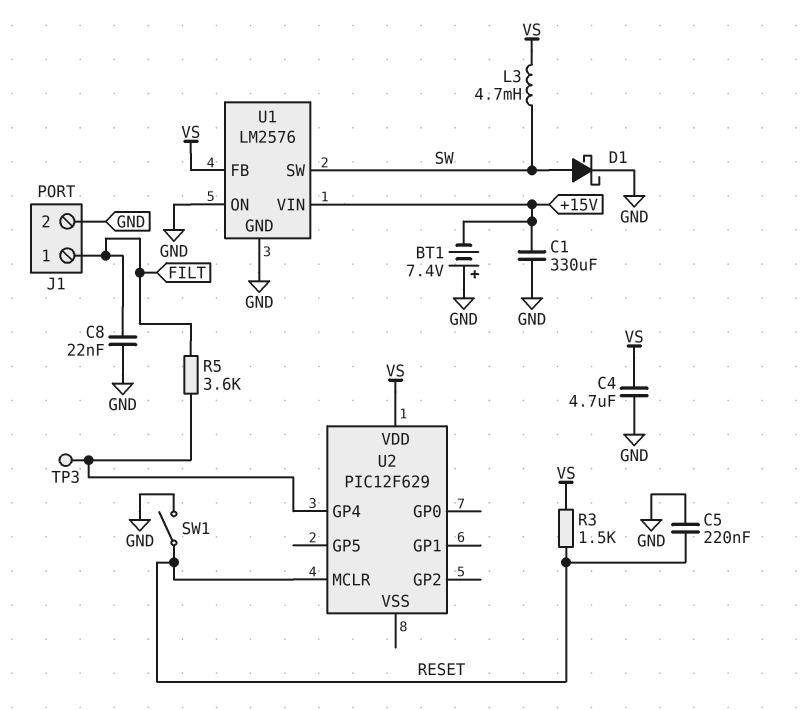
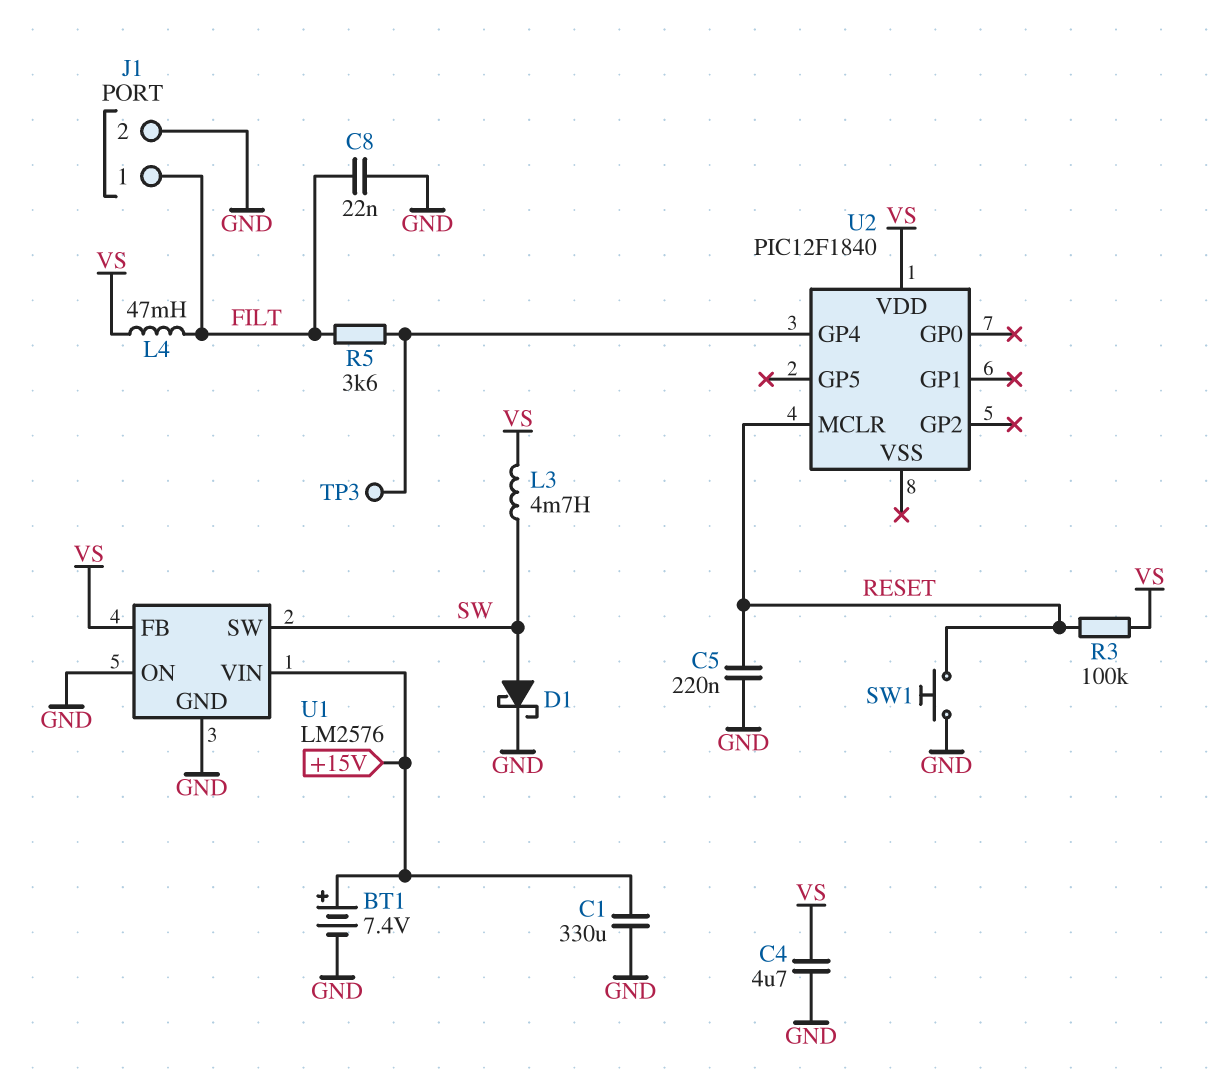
BT1: 7.4V (plus GND, minus +15V) -> 7.4V (plus +15V, minus GND)
L4: none -> 47mH (FILT, VS)
R3: 1.5k (RESET, VS) -> 100k (RESET, VS)
SW1: switch (GND, RESET) -> button (GND, RESET)
U2: PIC12F629 -> PIC12F1840

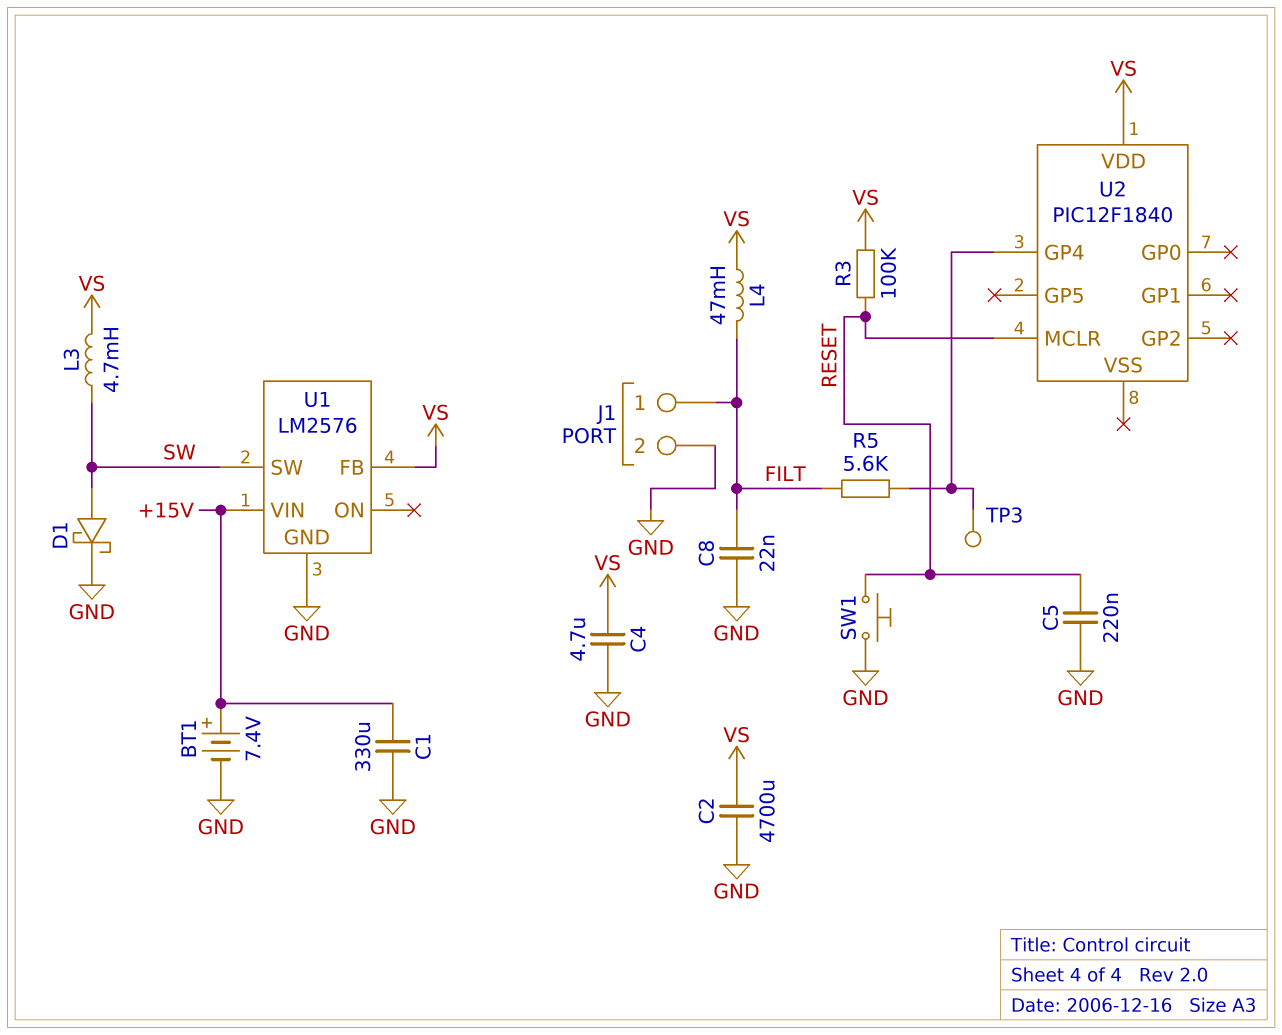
C2: none -> 4700uF (GND, VS)
R5: 3.6k (FILT, U2/GP4) -> 5.6k (FILT, U2/GP4)
U1 pin ON: GND -> none

